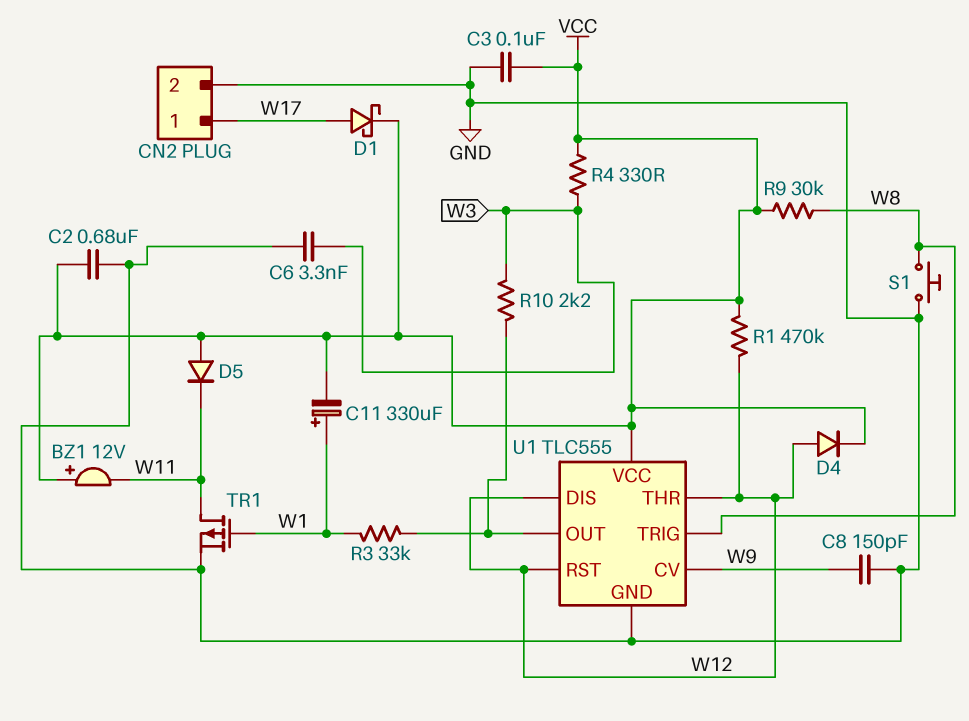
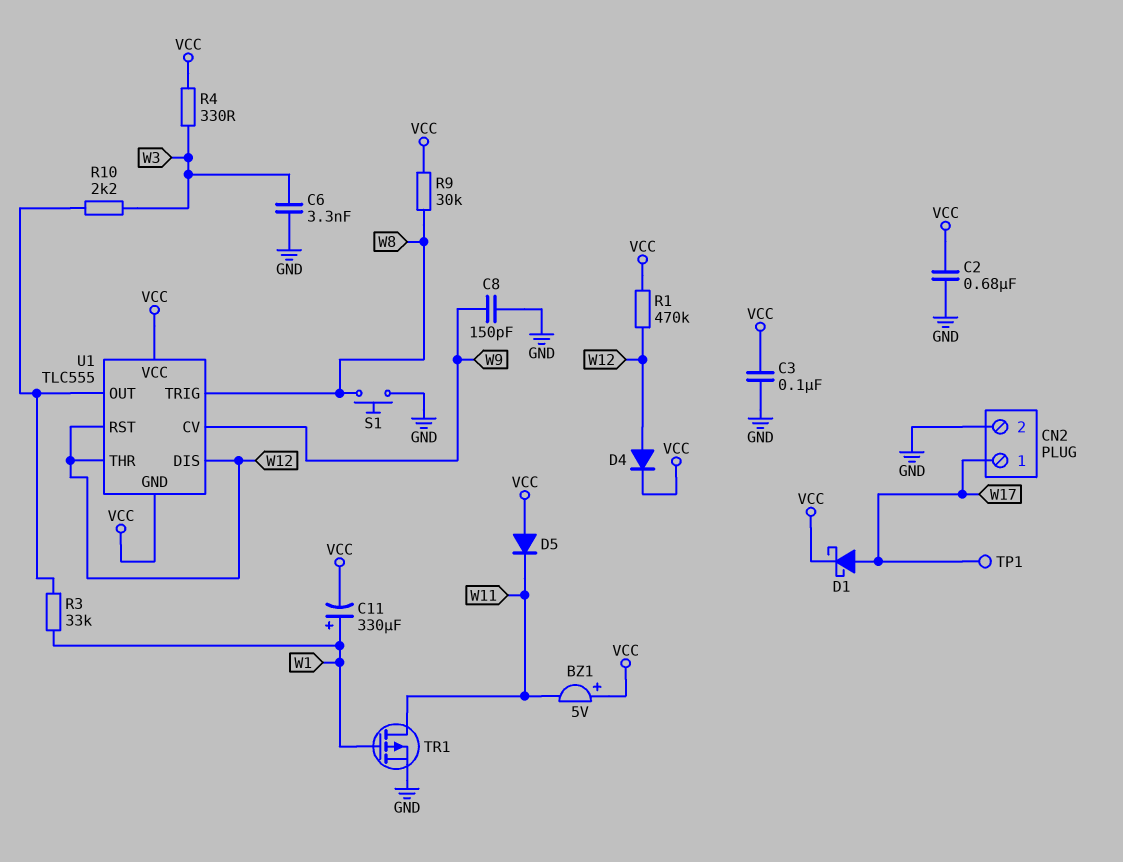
BZ1: buzzer 12V (plus VCC, minus W11) -> buzzer 5V (plus VCC, minus W11)
TP1: none -> test point (W17)
U1 pin GND: GND -> VCC

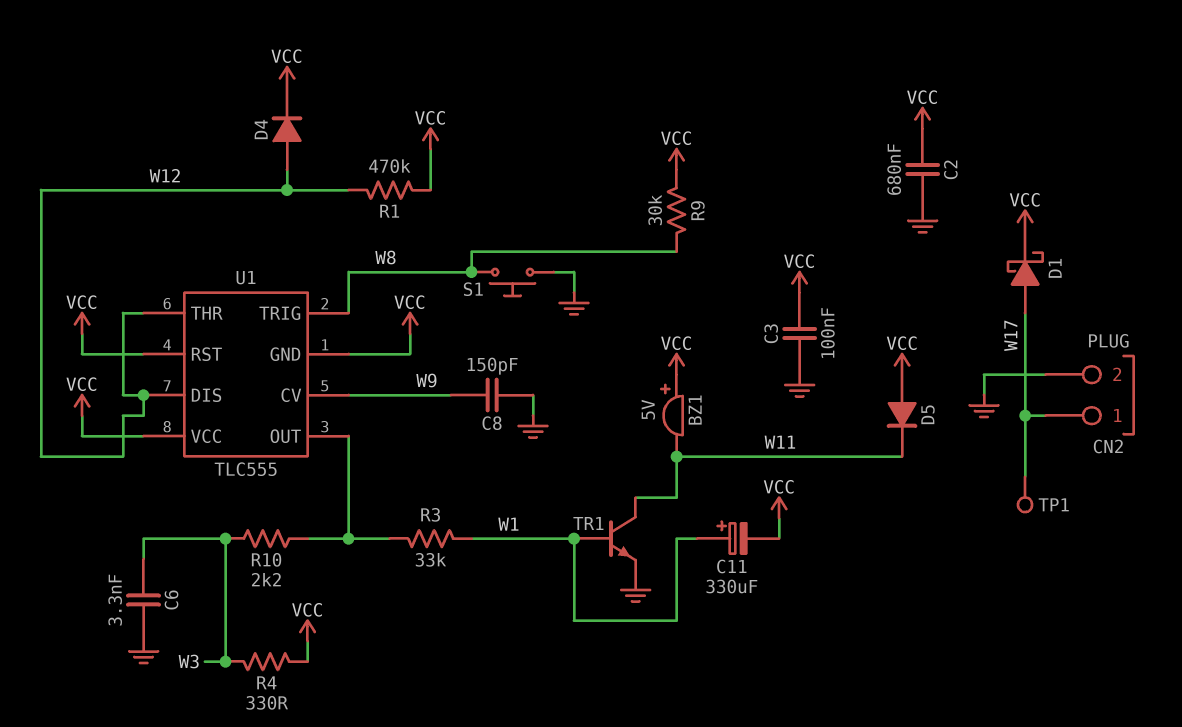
TR1: PMOS (G W1, D W11, S GND) -> NPN (B W1, C W11, E GND)
U1 pin RST: W12 -> VCC

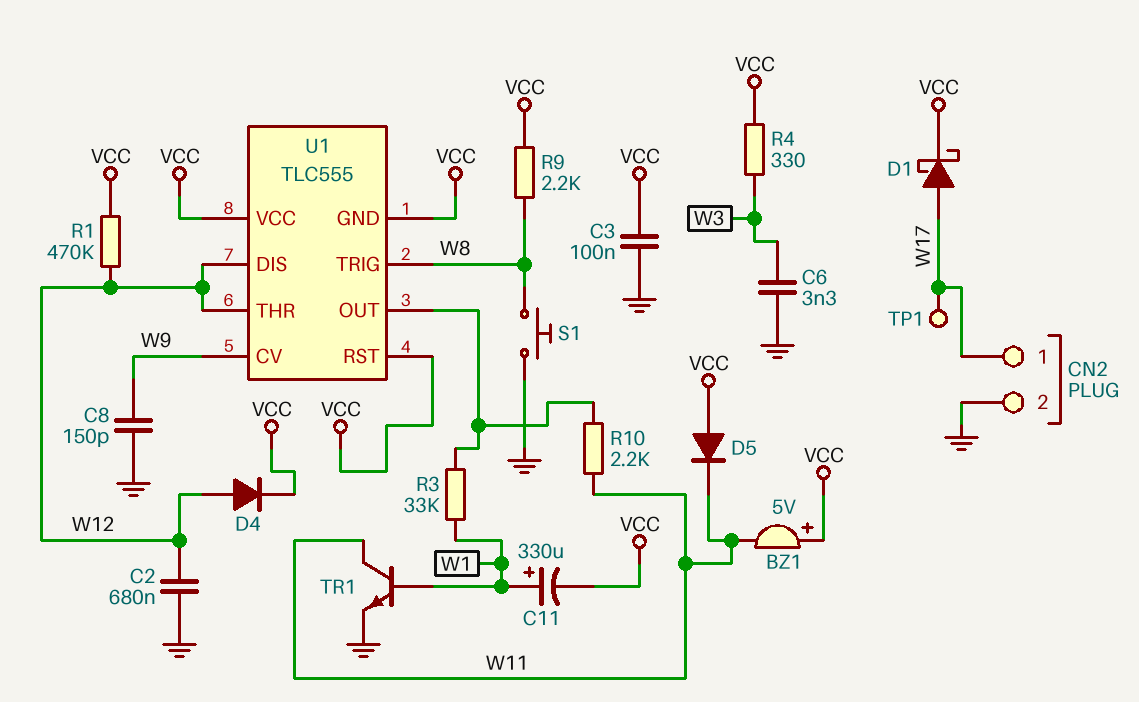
C2: 680nF (GND, VCC) -> 680nF (GND, W12)
R9: 30k (VCC, W8) -> 2.2k (VCC, W8)
R10: 2.2k (U1/OUT, W3) -> 2.2k (U1/OUT, W11)

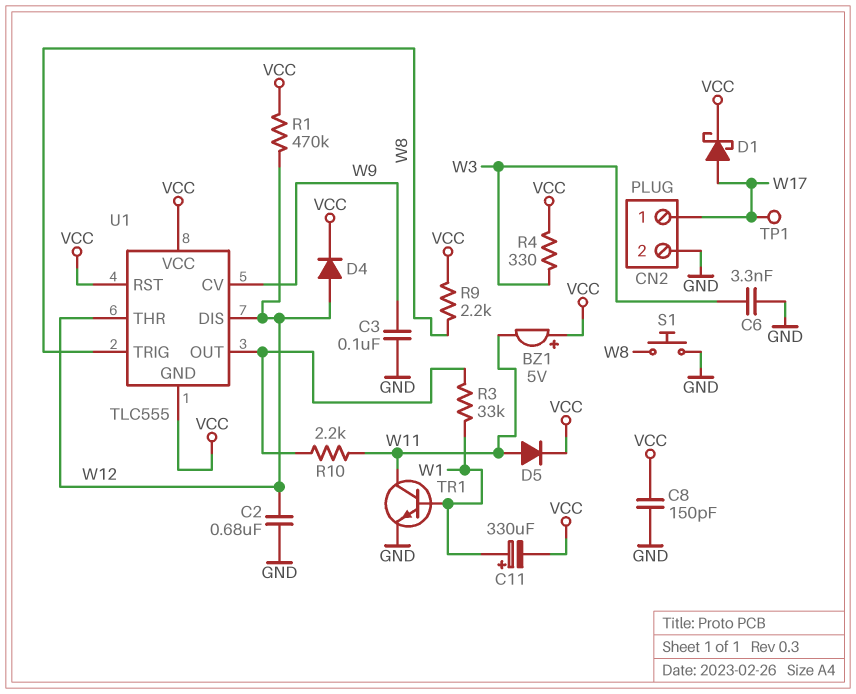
C3: 100nF (GND, VCC) -> 100nF (GND, W9)
C8: 150pF (GND, W9) -> 150pF (GND, VCC)
D5: diode (A VCC, K W11) -> diode (A W11, K VCC)

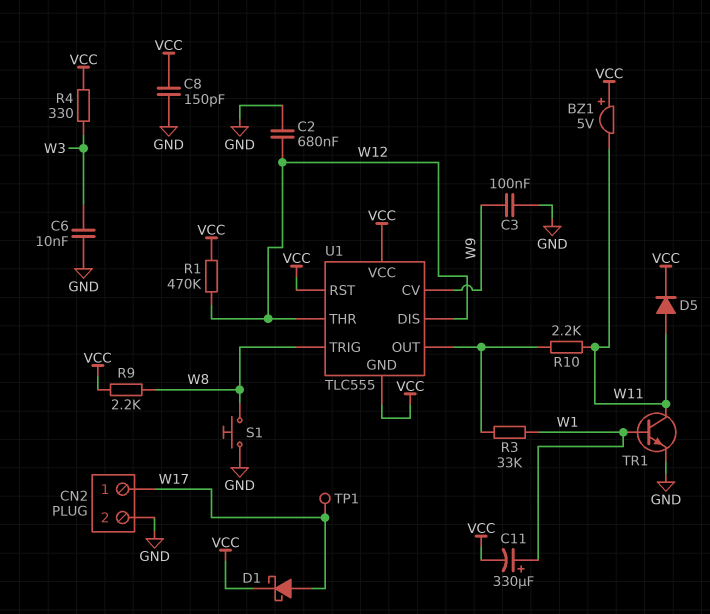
C6: 3.3nF (GND, W3) -> 10nF (GND, W3)
D4: diode (A W12, K VCC) -> none

